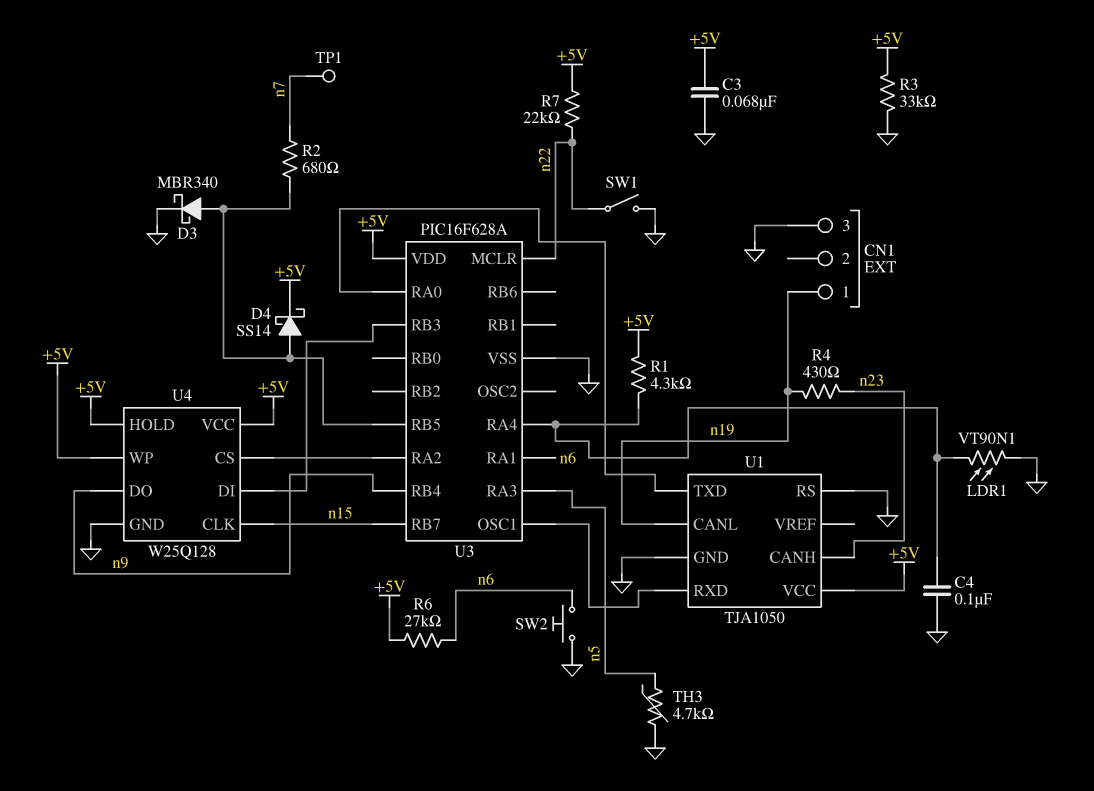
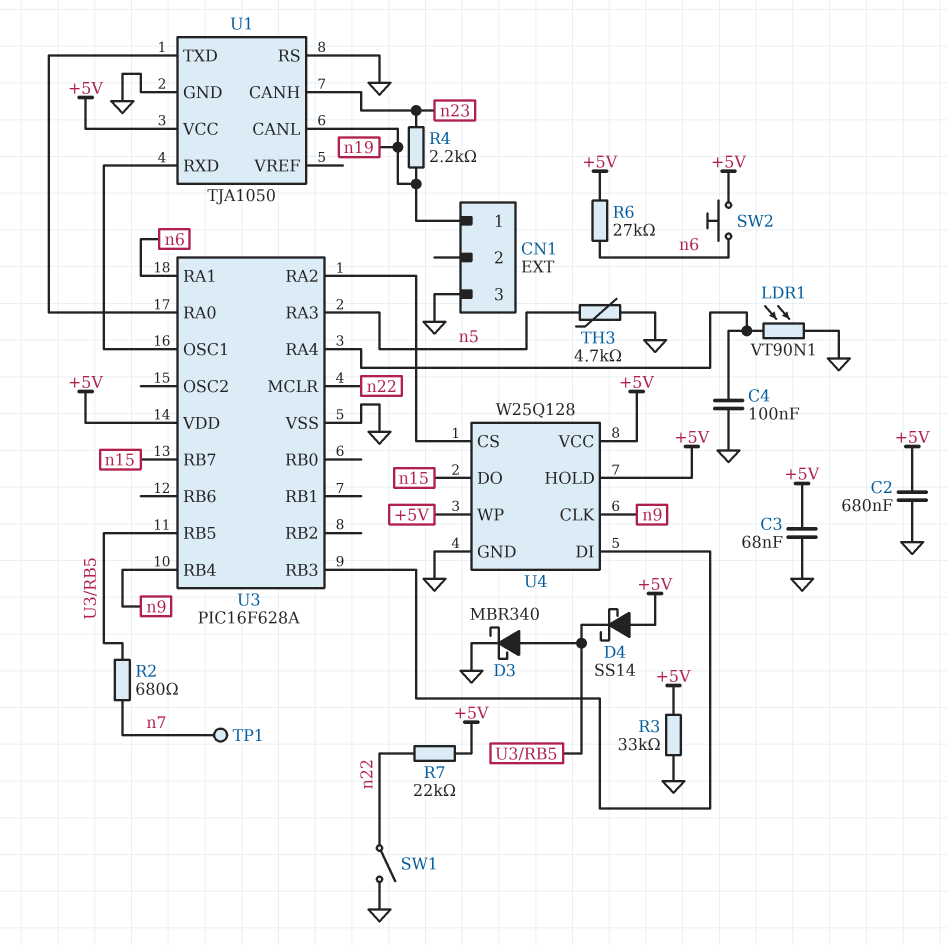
C2: none -> 680nF (+5V, GND)
D4: schottky SS14 (A U3/RB5, K +5V) -> schottky SS14 (A +5V, K U3/RB5)
R1: 4.3k (+5V, U3/RA4) -> none
R4: 430 (n19, n23) -> 2.2k (n19, n23)
SW2: button (GND, n6) -> button (+5V, n6)
U4 pin CLK: n15 -> n9
U4 pin DO: n9 -> n15

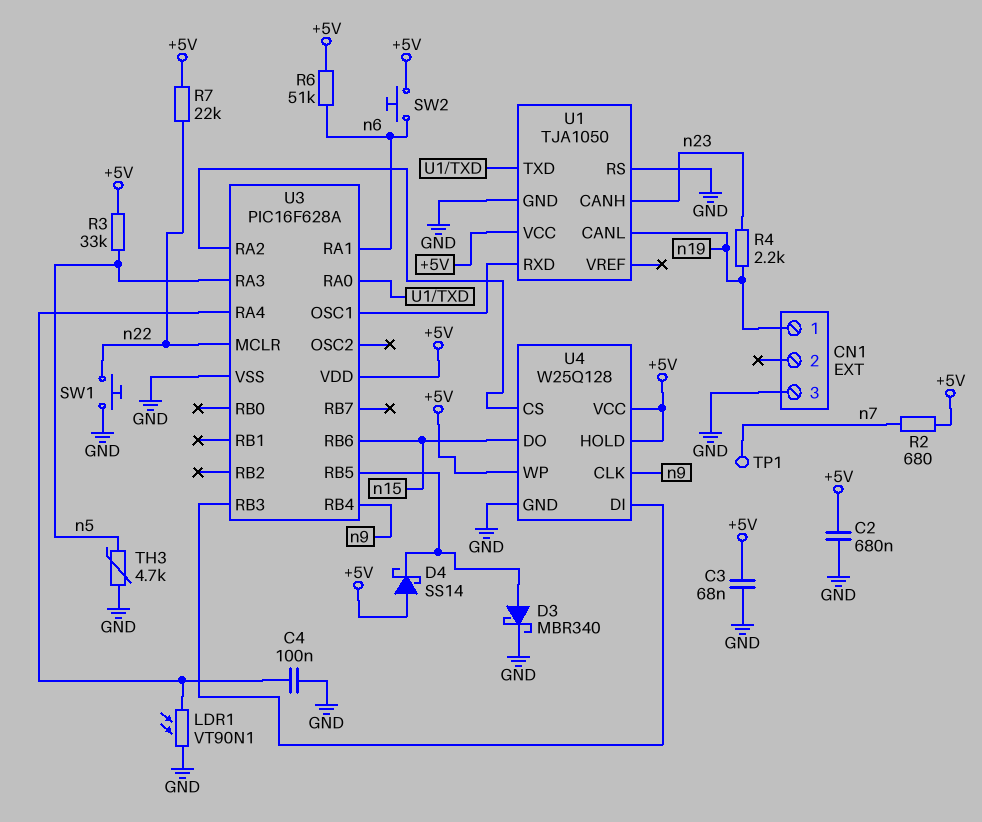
R2: 680 (U3/RB5, n7) -> 680 (+5V, n7)
R3: 33k (+5V, GND) -> 33k (+5V, n5)
R6: 27k (+5V, n6) -> 51k (+5V, n6)
SW1: switch (GND, n22) -> button (GND, n22)
U3 pin RB6: none -> n15
U3 pin RB7: n15 -> none

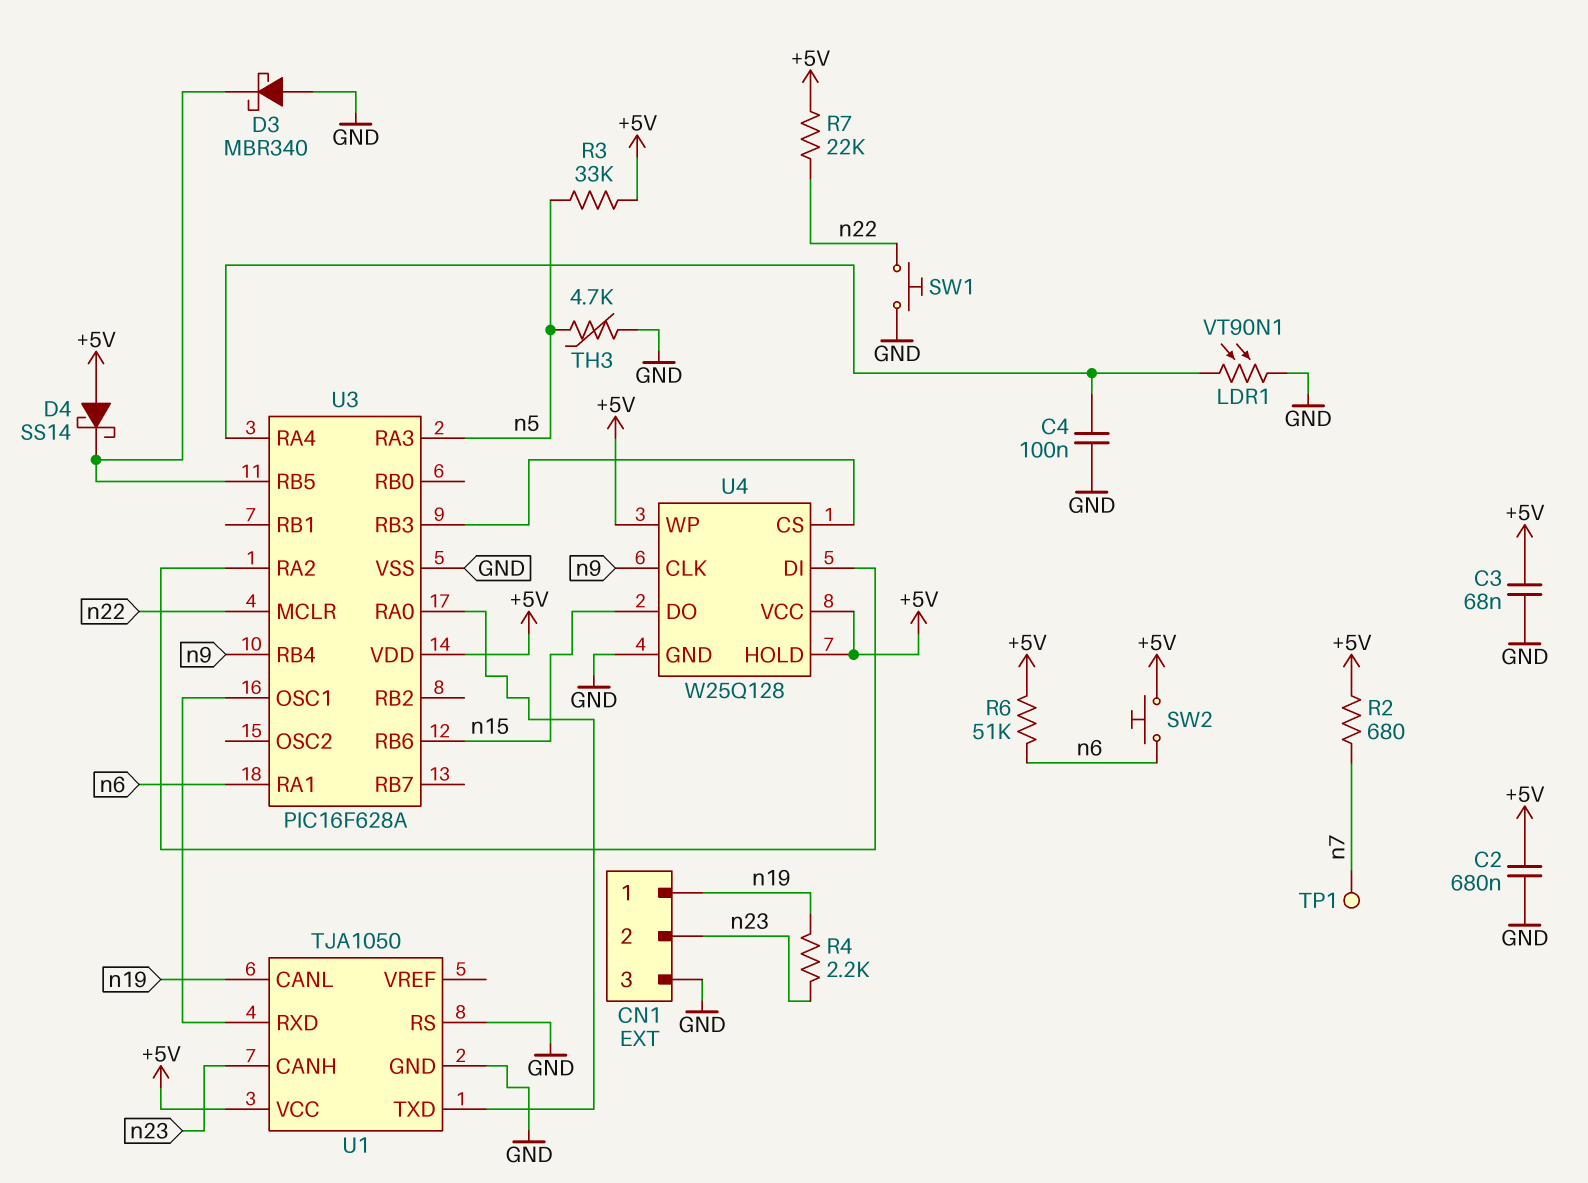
CN1 pin 2: none -> n23
D3: schottky MBR340 (A U3/RB5, K GND) -> schottky MBR340 (A GND, K U3/RB5)
U4 pin CS: U3/RA2 -> U3/RB3
U4 pin DI: U3/RB3 -> U3/RA2

